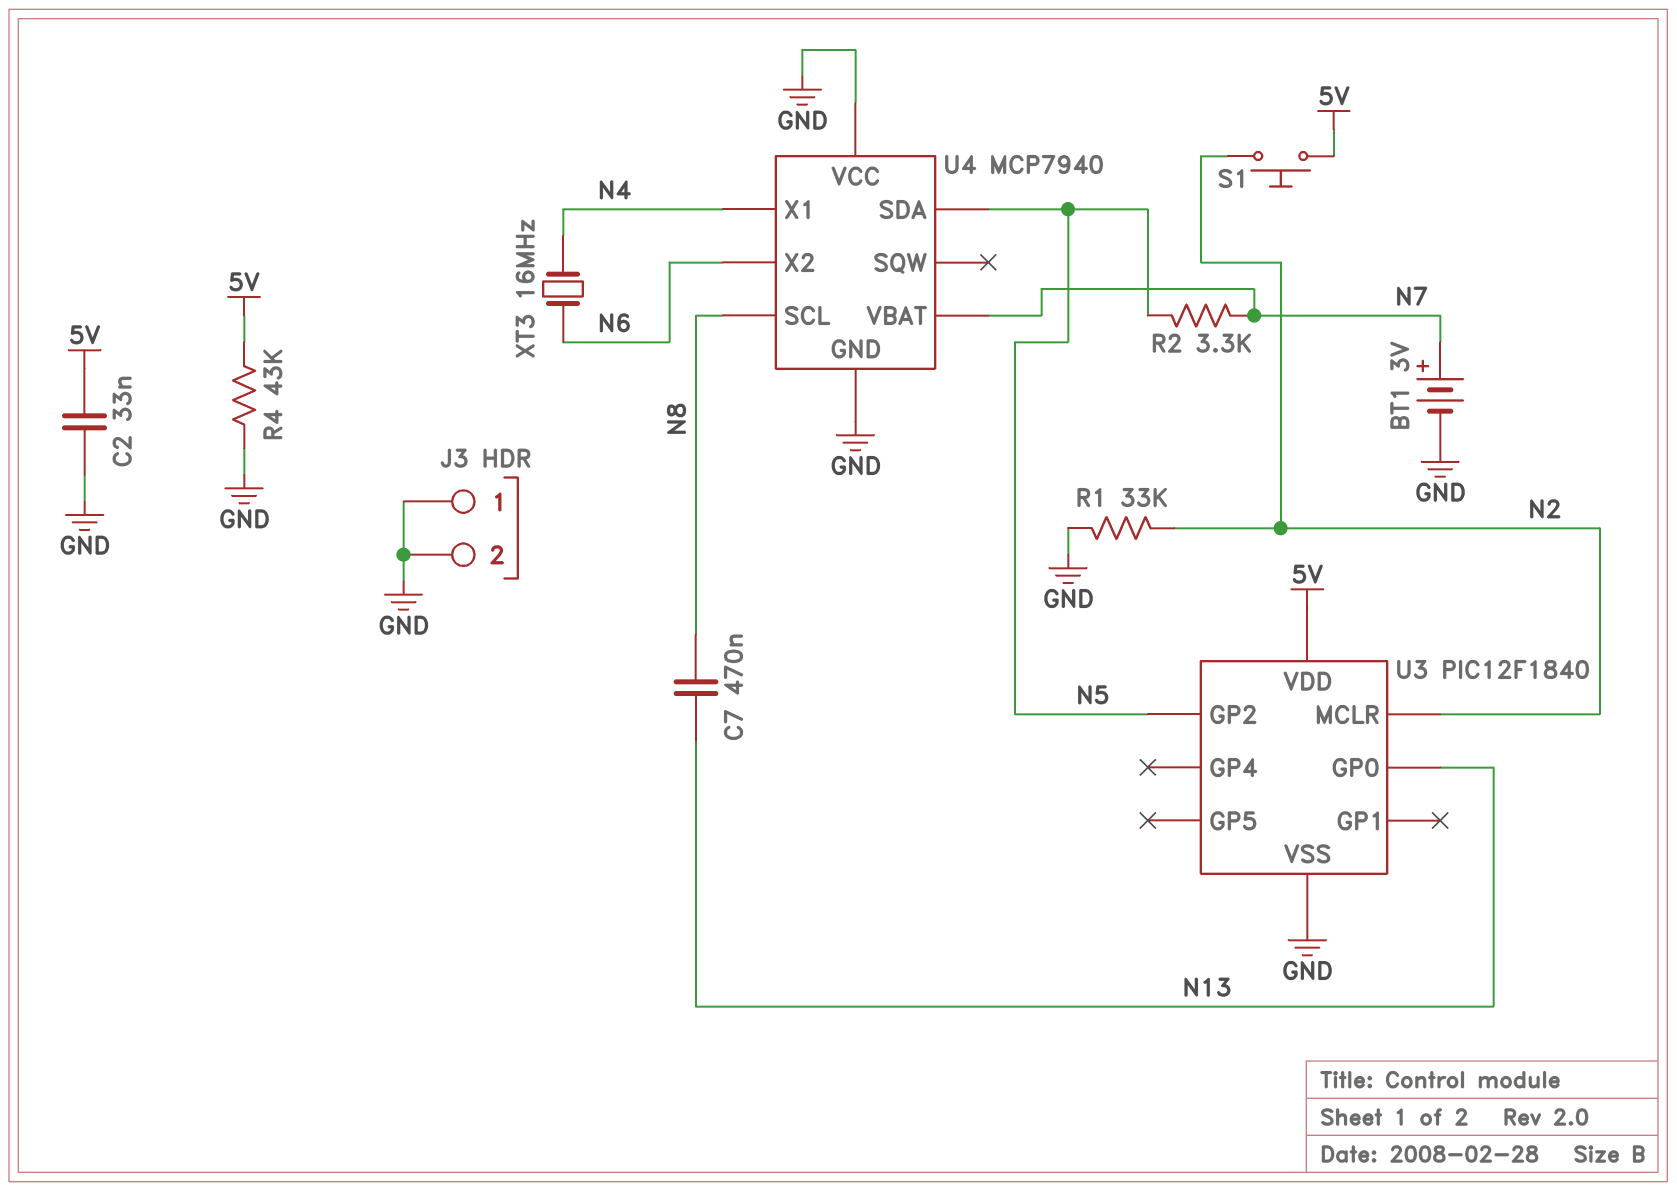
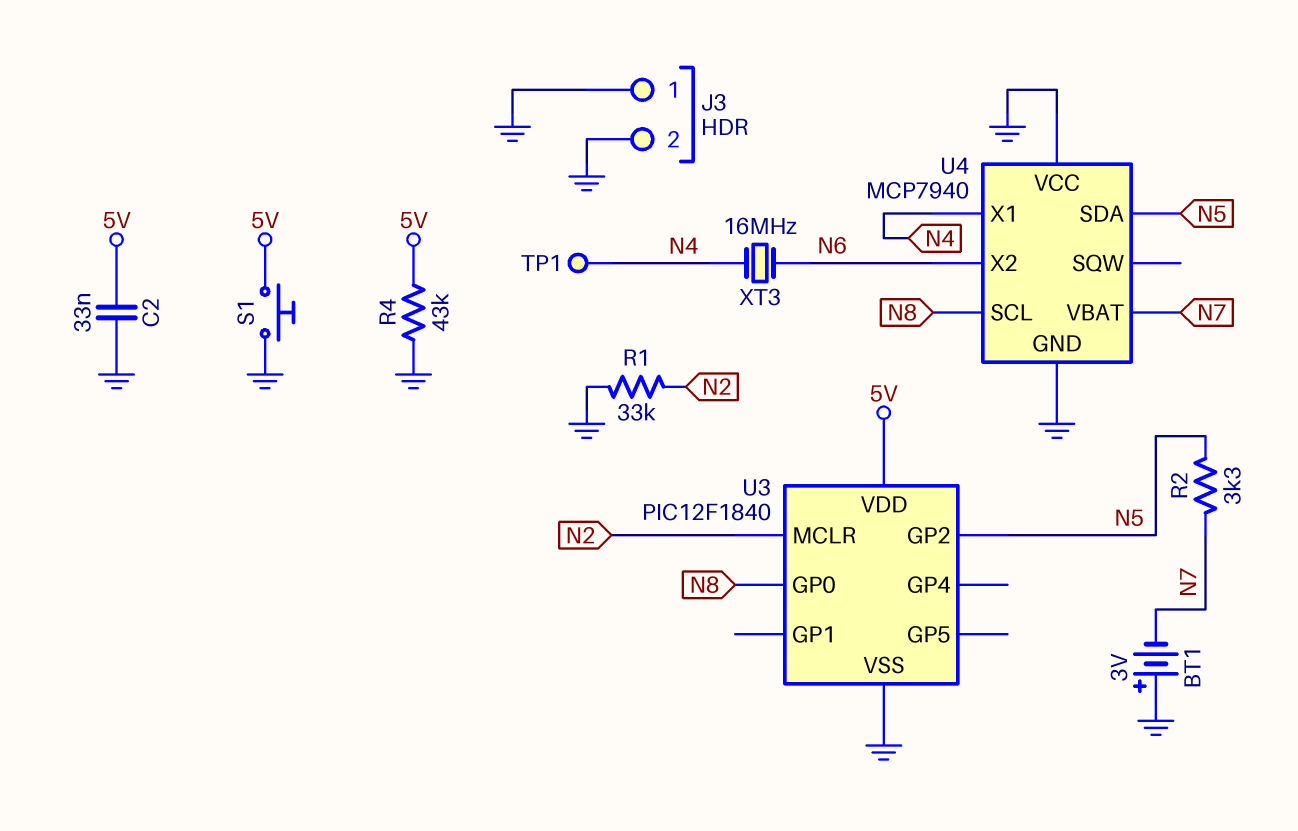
BT1: 3V (plus N7, minus GND) -> 3V (plus GND, minus N7)
C7: 470nF (N8, N13) -> none
S1: button (5V, N2) -> button (5V, GND)
TP1: none -> test point (N4)
U3 pin GP0: N13 -> N8

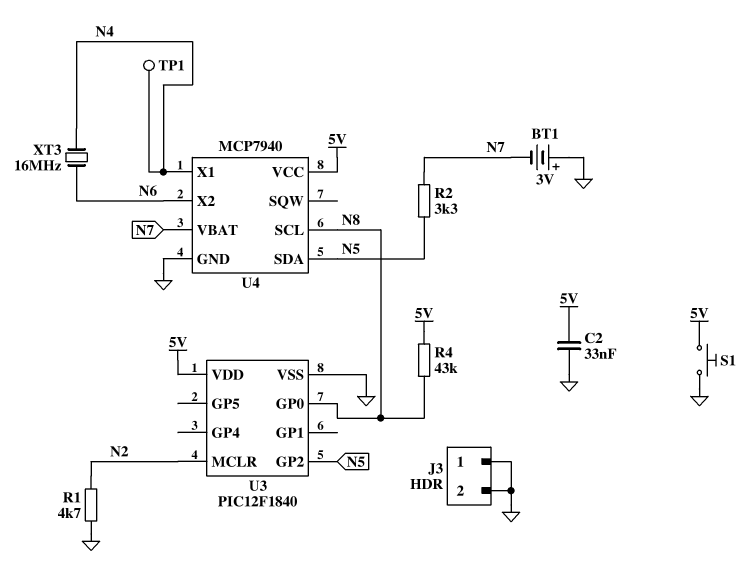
R1: 33k (GND, N2) -> 4.7k (GND, N2)
R4: 43k (5V, GND) -> 43k (5V, N8)
U4 pin VCC: GND -> 5V

